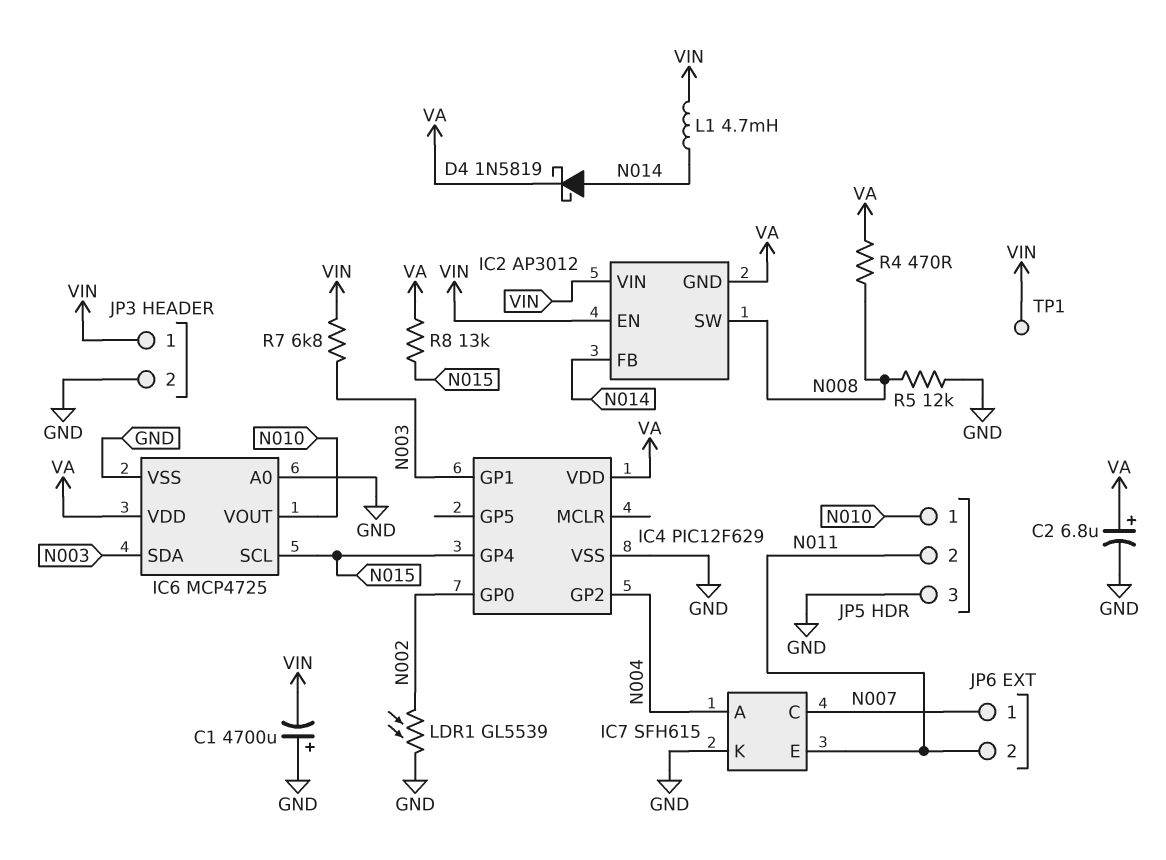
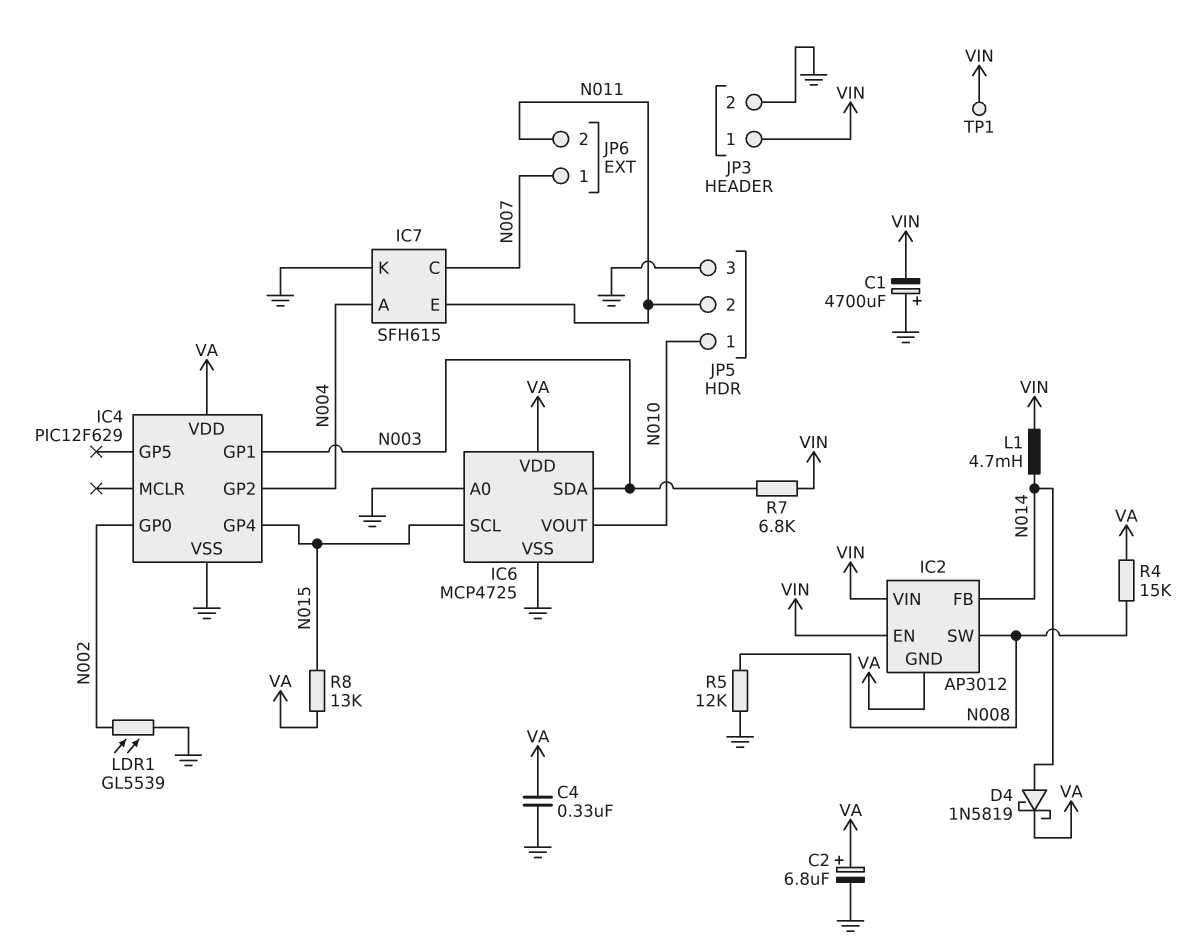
C4: none -> 330nF (GND, VA)
R4: 470 (N008, VA) -> 15k (N008, VA)

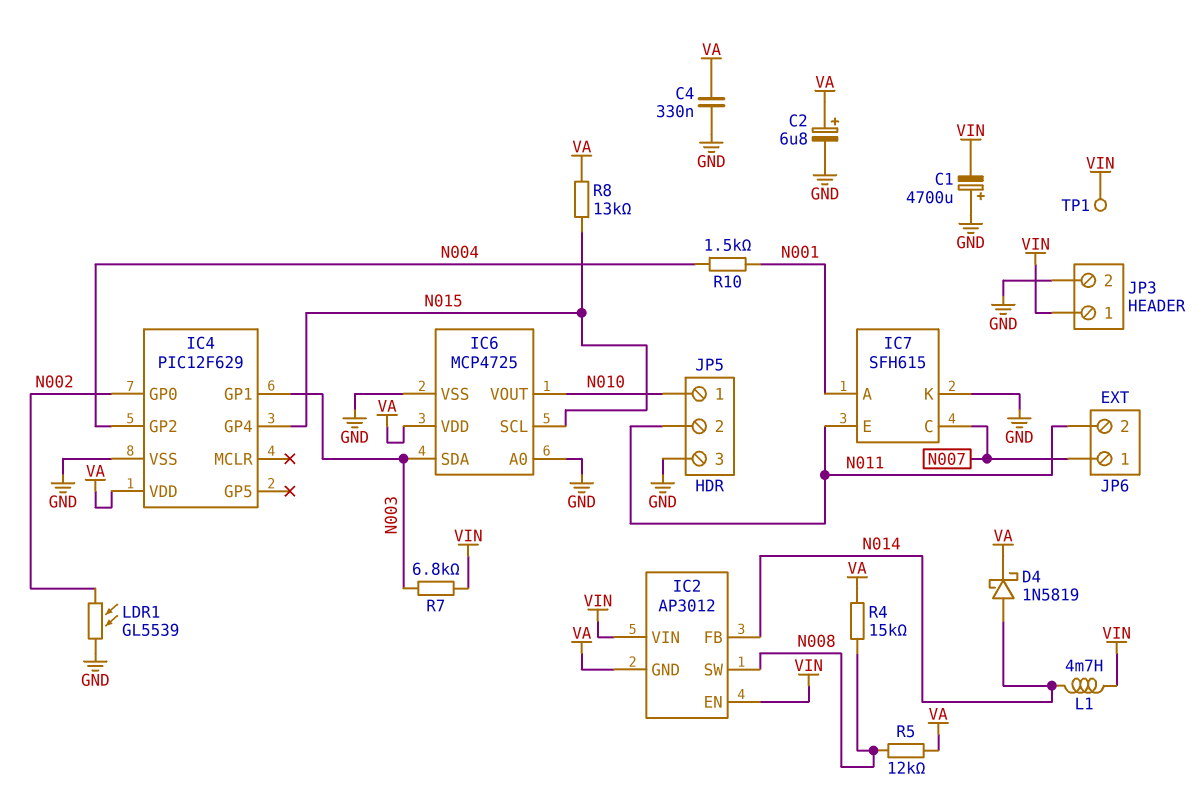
IC7 pin A: N004 -> N001
R5: 12k (GND, N008) -> 12k (N008, VA)
R10: none -> 1.5k (N001, N004)

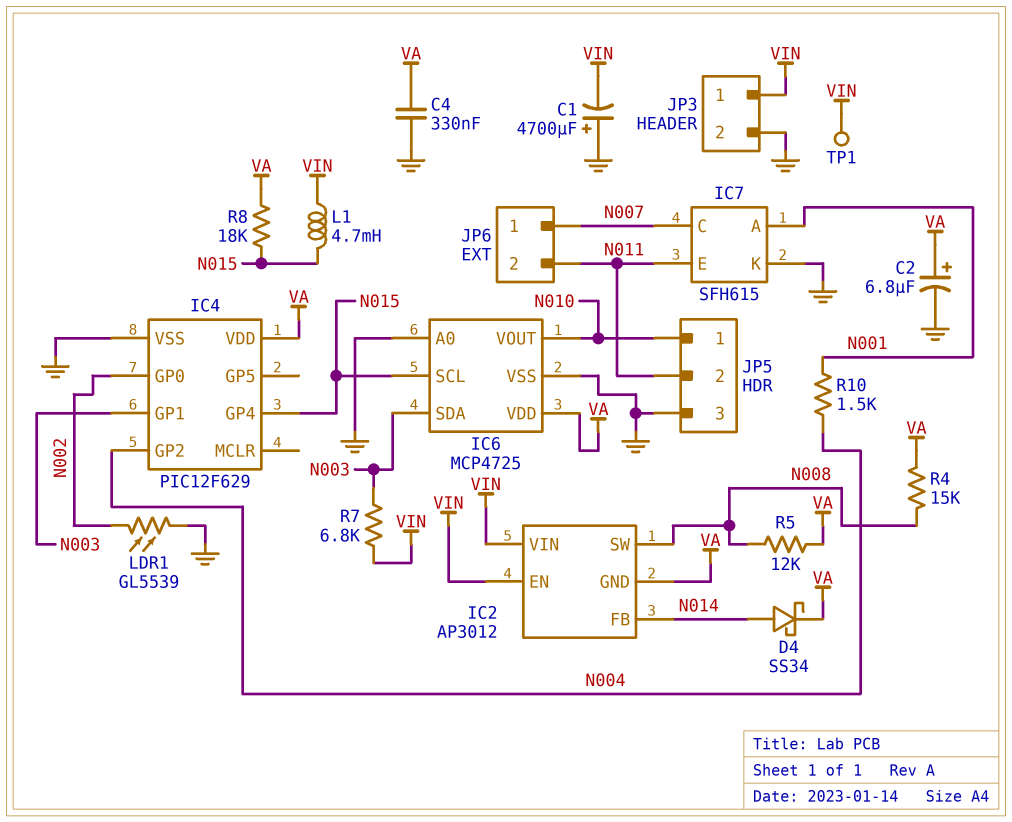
D4: schottky 1N5819 (A N014, K VA) -> schottky SS34 (A N014, K VA)
L1: 4.7mH (N014, VIN) -> 4.7mH (N015, VIN)
R8: 13k (N015, VA) -> 18k (N015, VA)

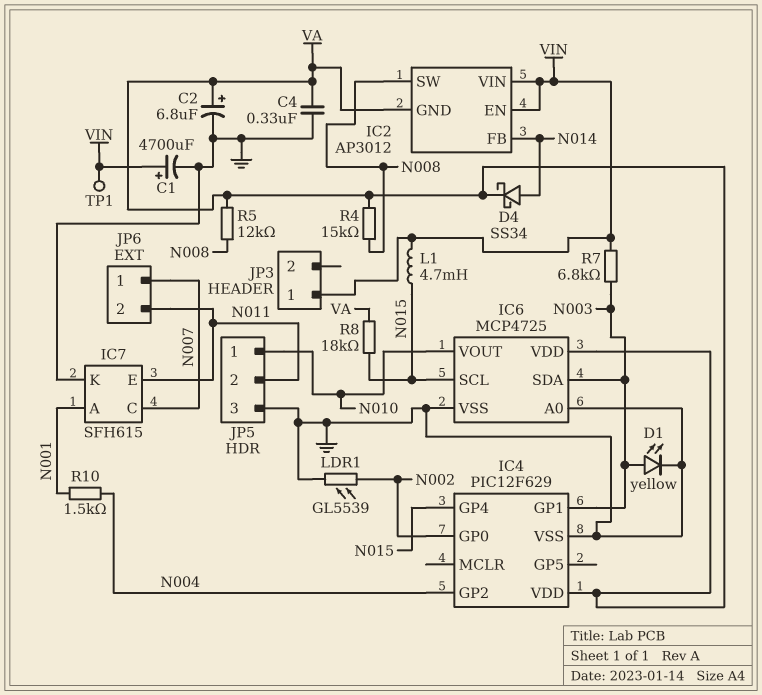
C1: 4700uF (plus GND, minus VIN) -> 4700uF (plus VIN, minus GND)
D1: none -> LED yellow (A N003, K GND)
JP3 pin 2: GND -> none

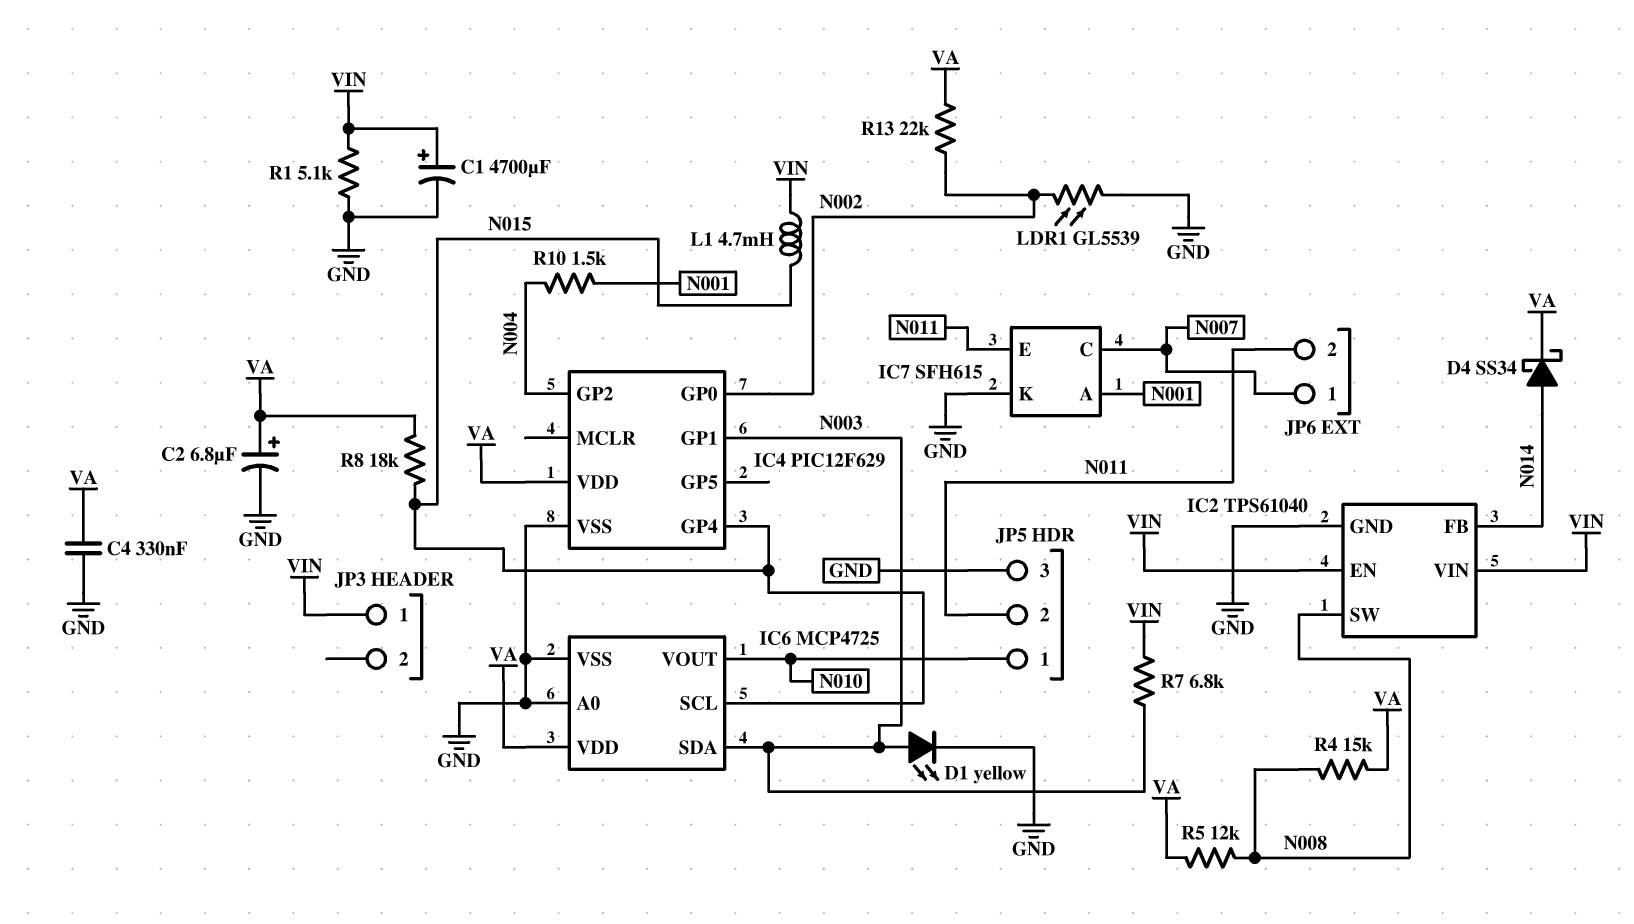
IC2: AP3012 -> TPS61040
IC2 pin GND: VA -> GND
R1: none -> 5.1k (GND, VIN)
R13: none -> 22k (N002, VA)
TP1: test point (VIN) -> none

